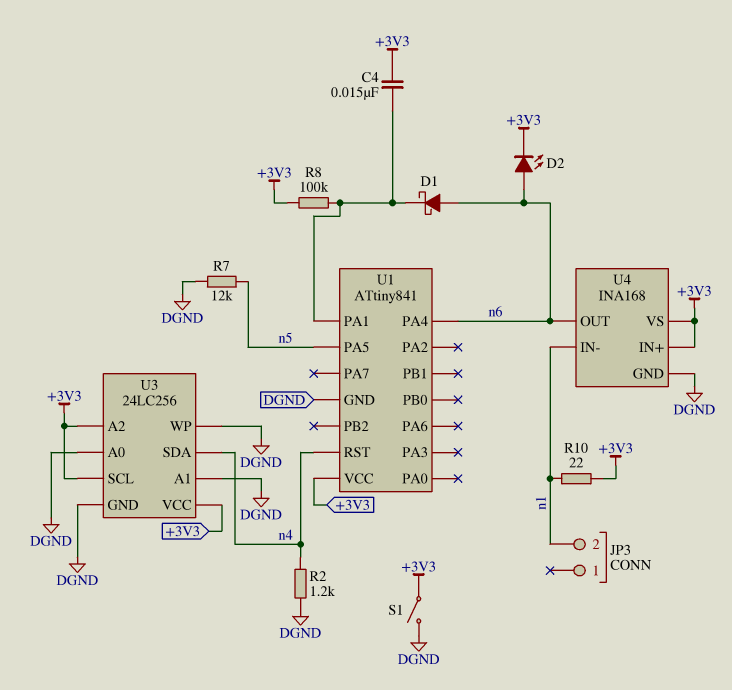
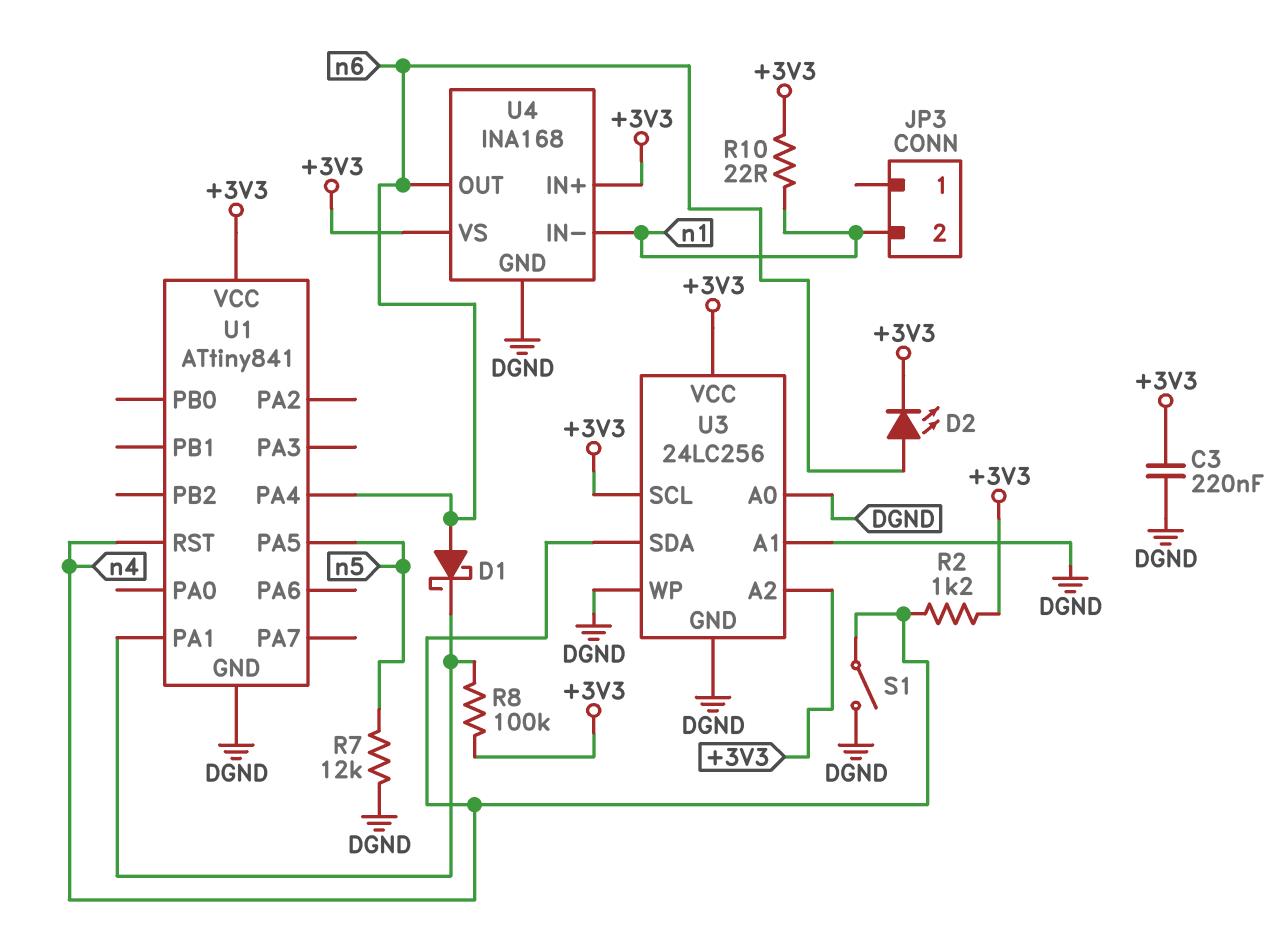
C3: none -> 220nF (+3V3, DGND)
C4: 15nF (+3V3, U1/PA1) -> none
R2: 1.2k (DGND, n4) -> 1.2k (+3V3, n4)
S1: switch (+3V3, DGND) -> switch (DGND, n4)

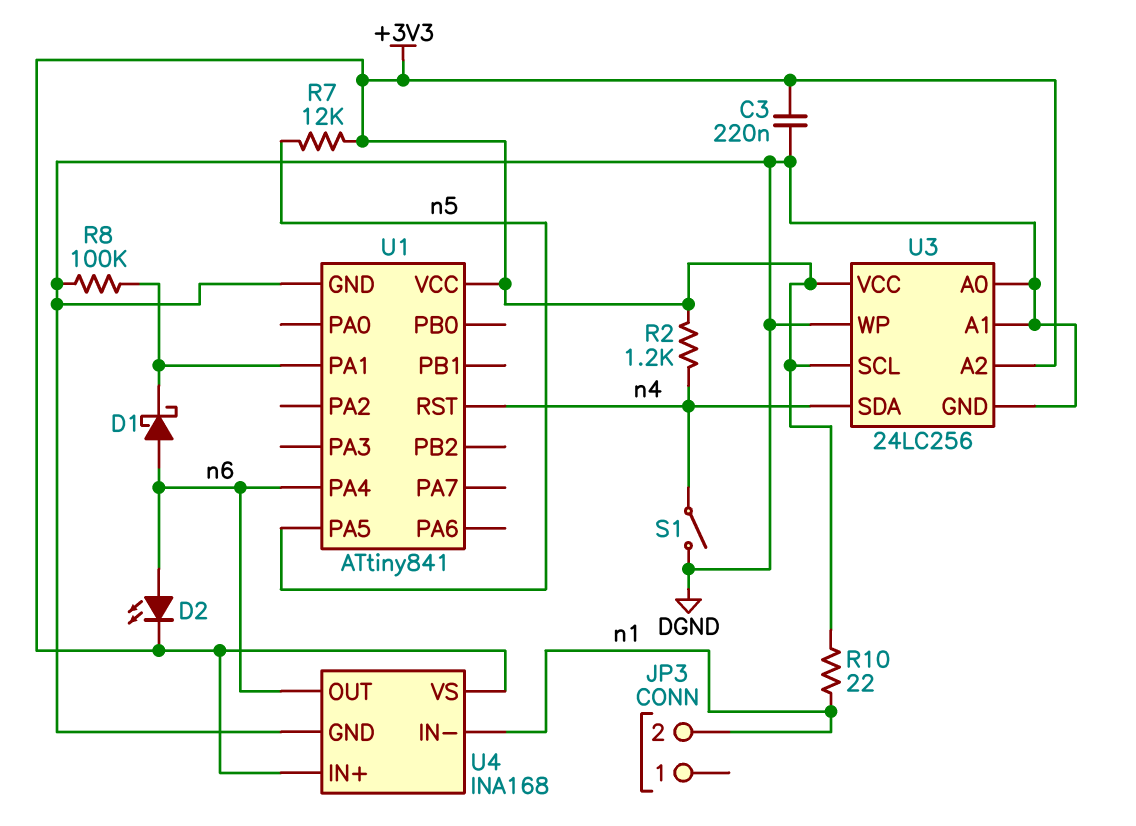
R7: 12k (DGND, n5) -> 12k (+3V3, n5)
R8: 100k (+3V3, U1/PA1) -> 100k (DGND, U1/PA1)

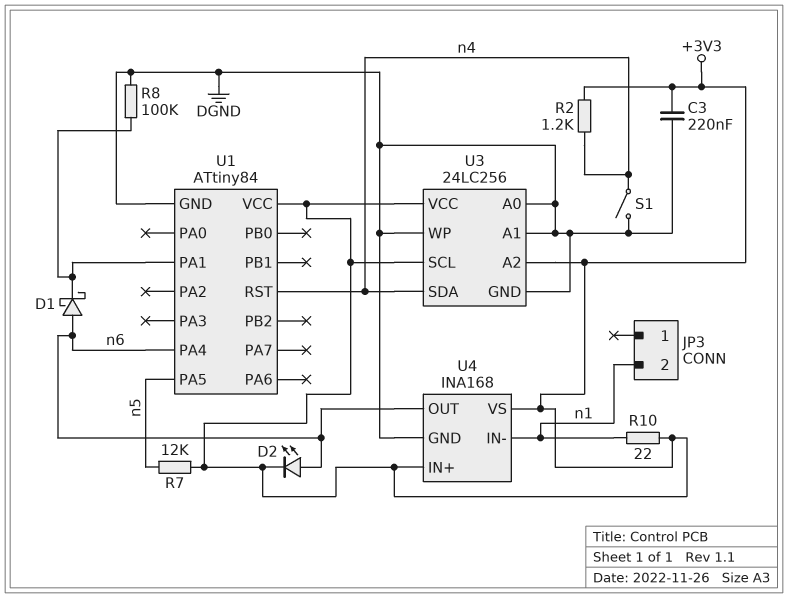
U1: ATtiny841 -> ATtiny84

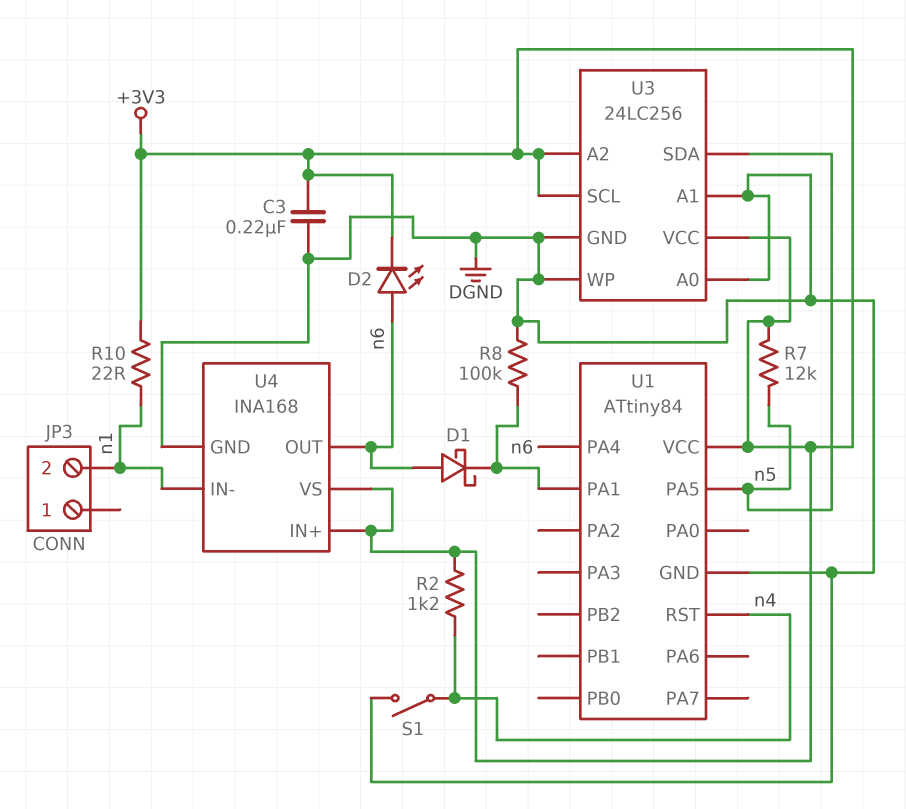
U3 pin SDA: n4 -> n5

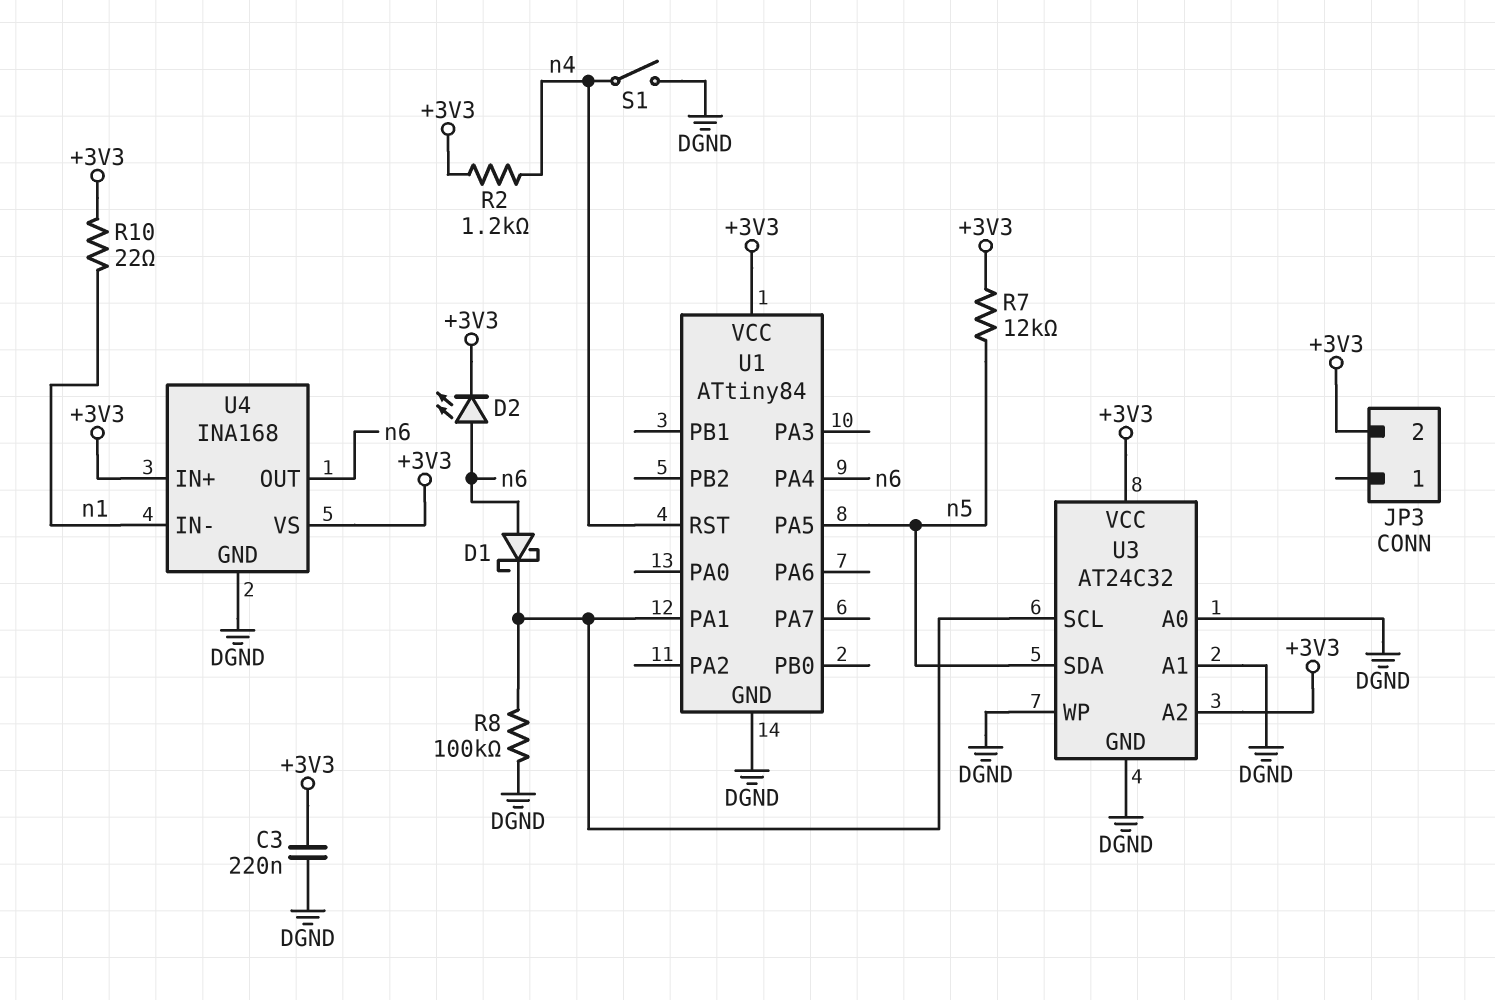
JP3 pin 2: n1 -> +3V3
U3: 24LC256 -> AT24C32
U3 pin SCL: +3V3 -> U1/PA1

